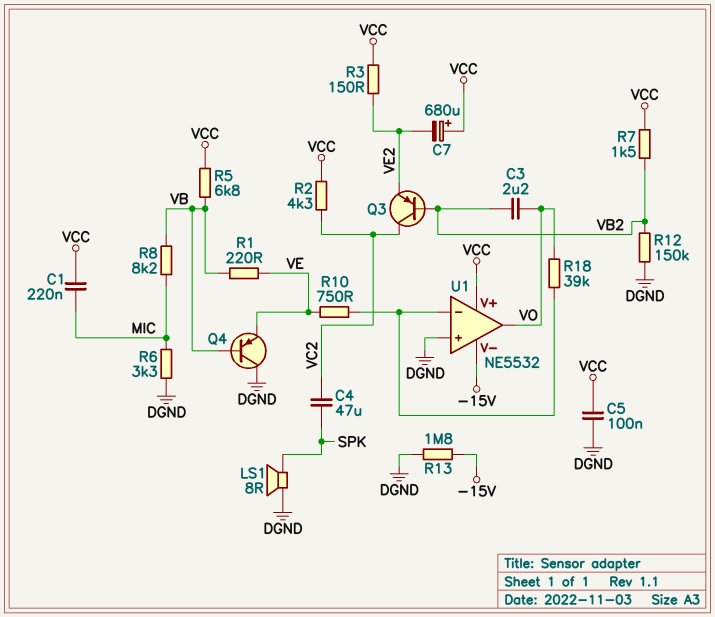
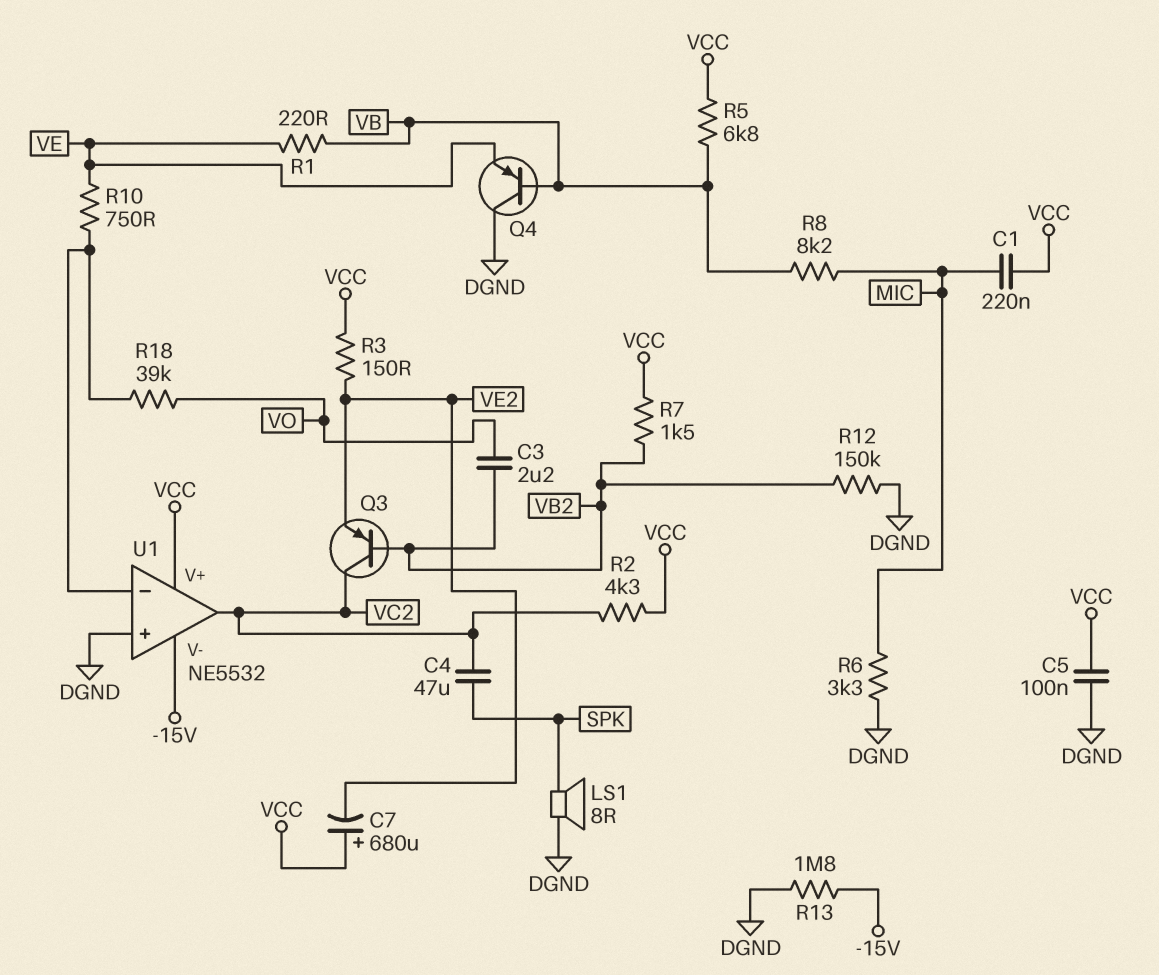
U1 pin out: VO -> VC2

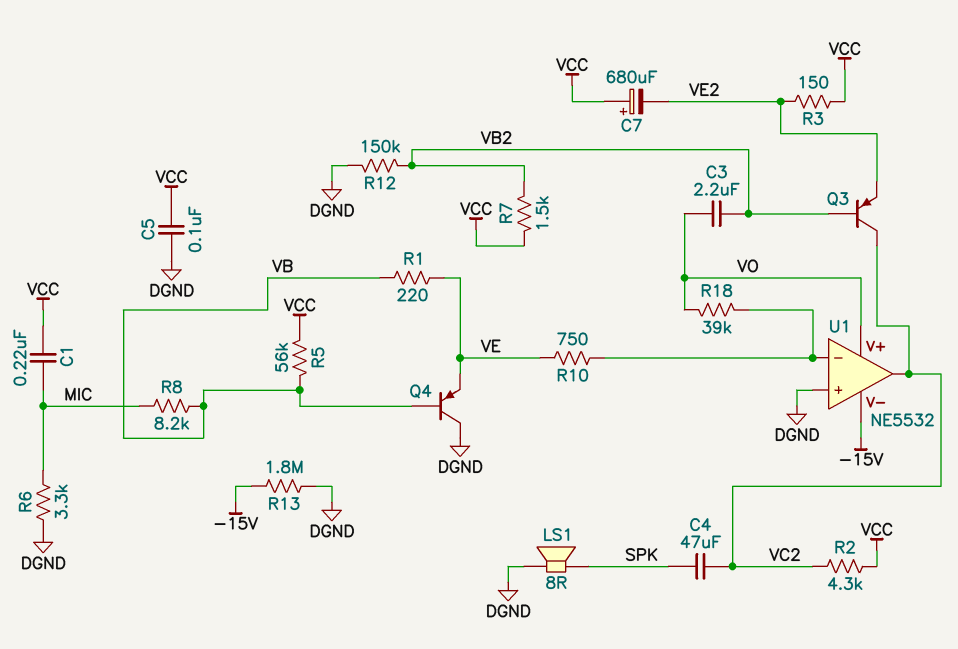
R5: 6.8k (VB, VCC) -> 56k (VB, VCC)
U1 pin V+: VCC -> VO

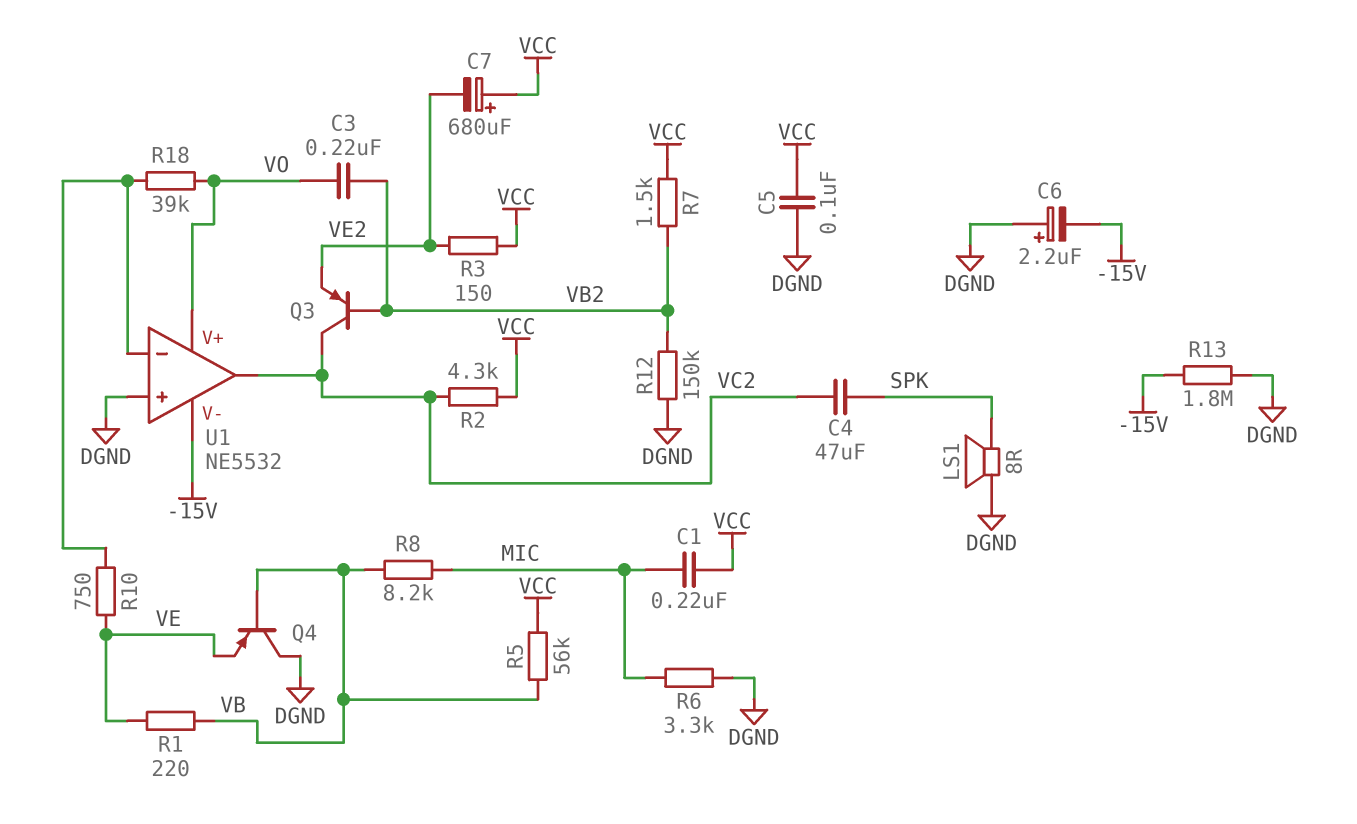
C3: 2.2uF (VB2, VO) -> 220nF (VB2, VO)
C6: none -> 2.2uF (plus DGND, minus -15V)

